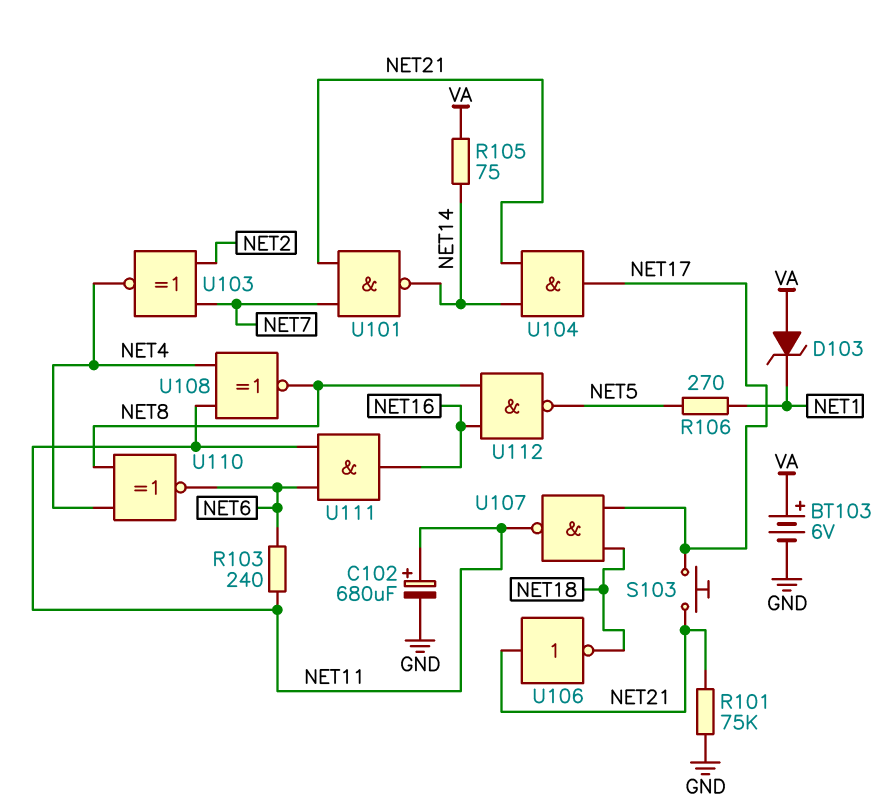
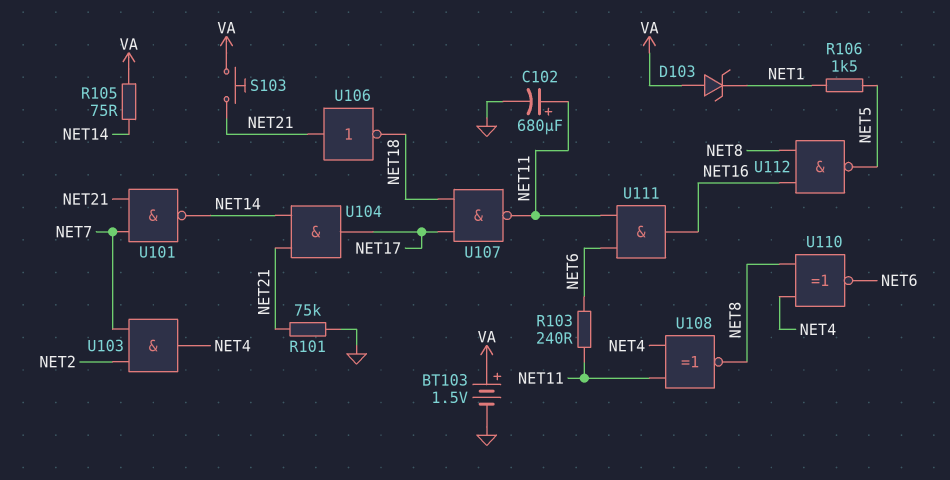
BT103: 6V (plus VA, minus GND) -> 1.5V (plus VA, minus GND)
R106: 270 (NET1, NET5) -> 1.5k (NET1, NET5)
S103: button (NET17, NET21) -> button (NET21, VA)
U103: XNOR (in NET2, in NET7, out NET4) -> AND (in NET2, in NET7, out NET4)

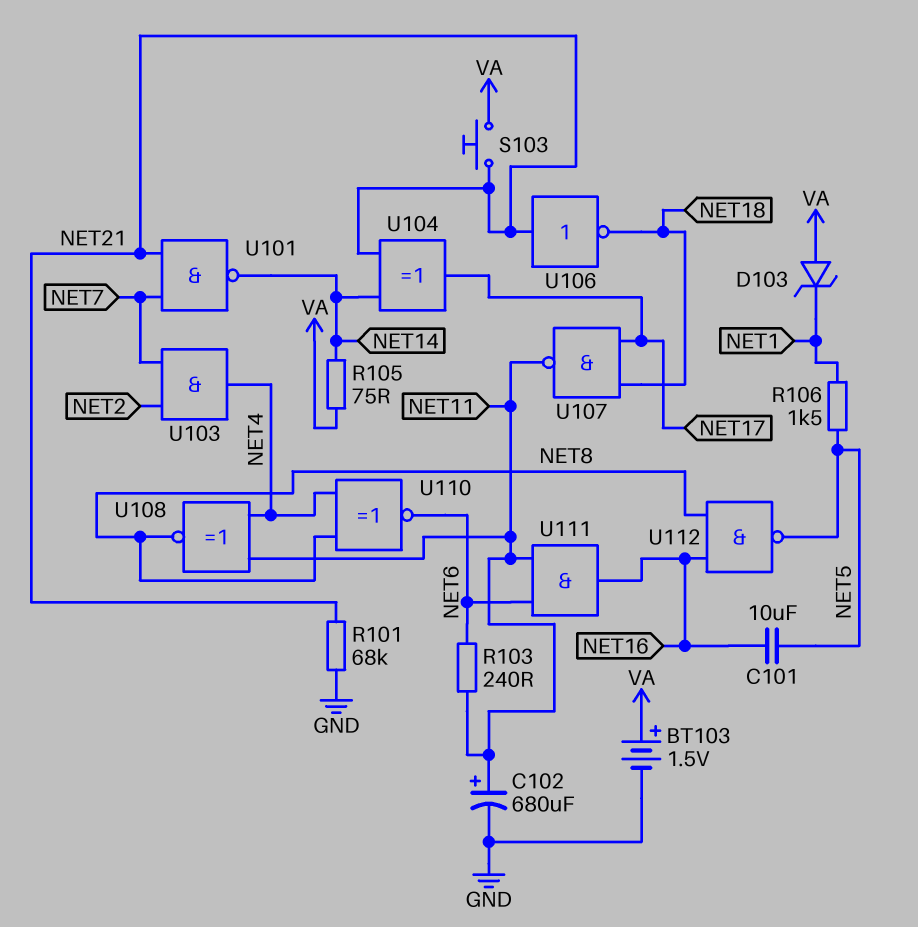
C101: none -> 10uF (NET5, NET16)
R101: 75k (GND, NET21) -> 68k (GND, NET21)
U104: AND (in NET14, in NET21, out NET17) -> XOR (in NET14, in NET21, out NET17)

